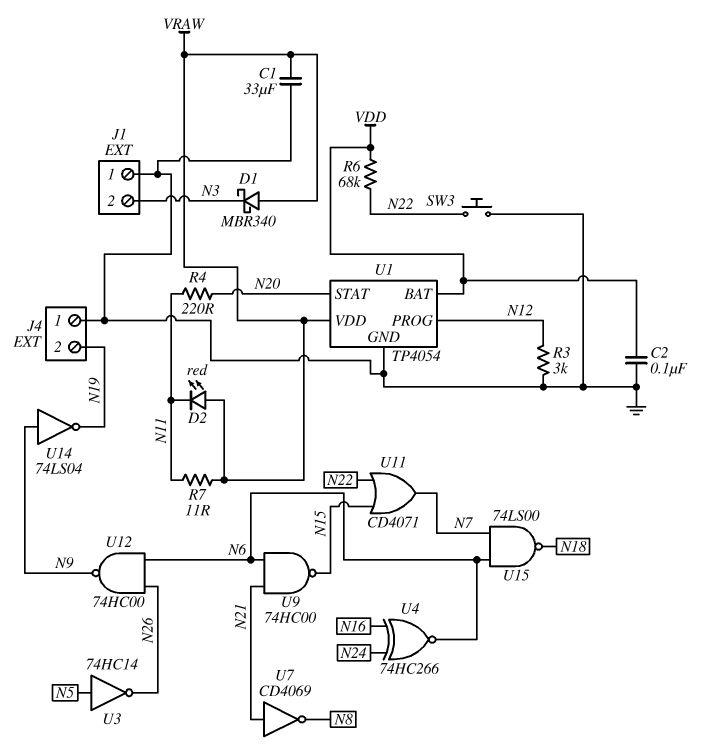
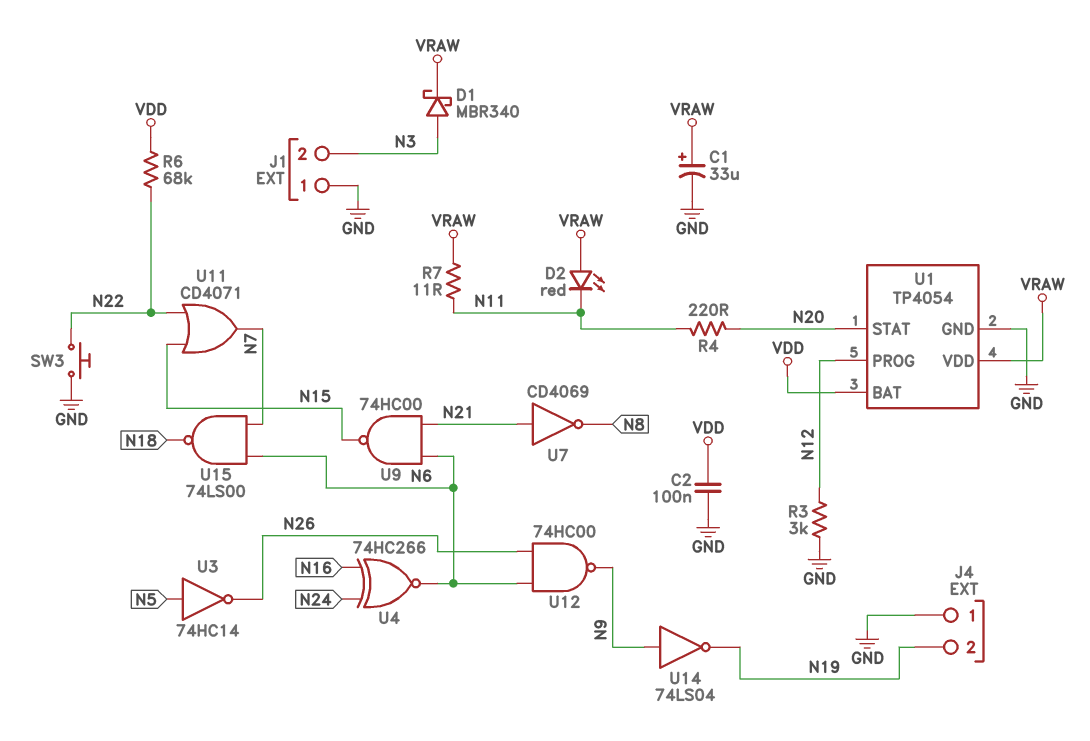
C1: 33uF (GND, VRAW) -> 33uF (plus VRAW, minus GND)
D1: schottky MBR340 (A VRAW, K N3) -> schottky MBR340 (A N3, K VRAW)

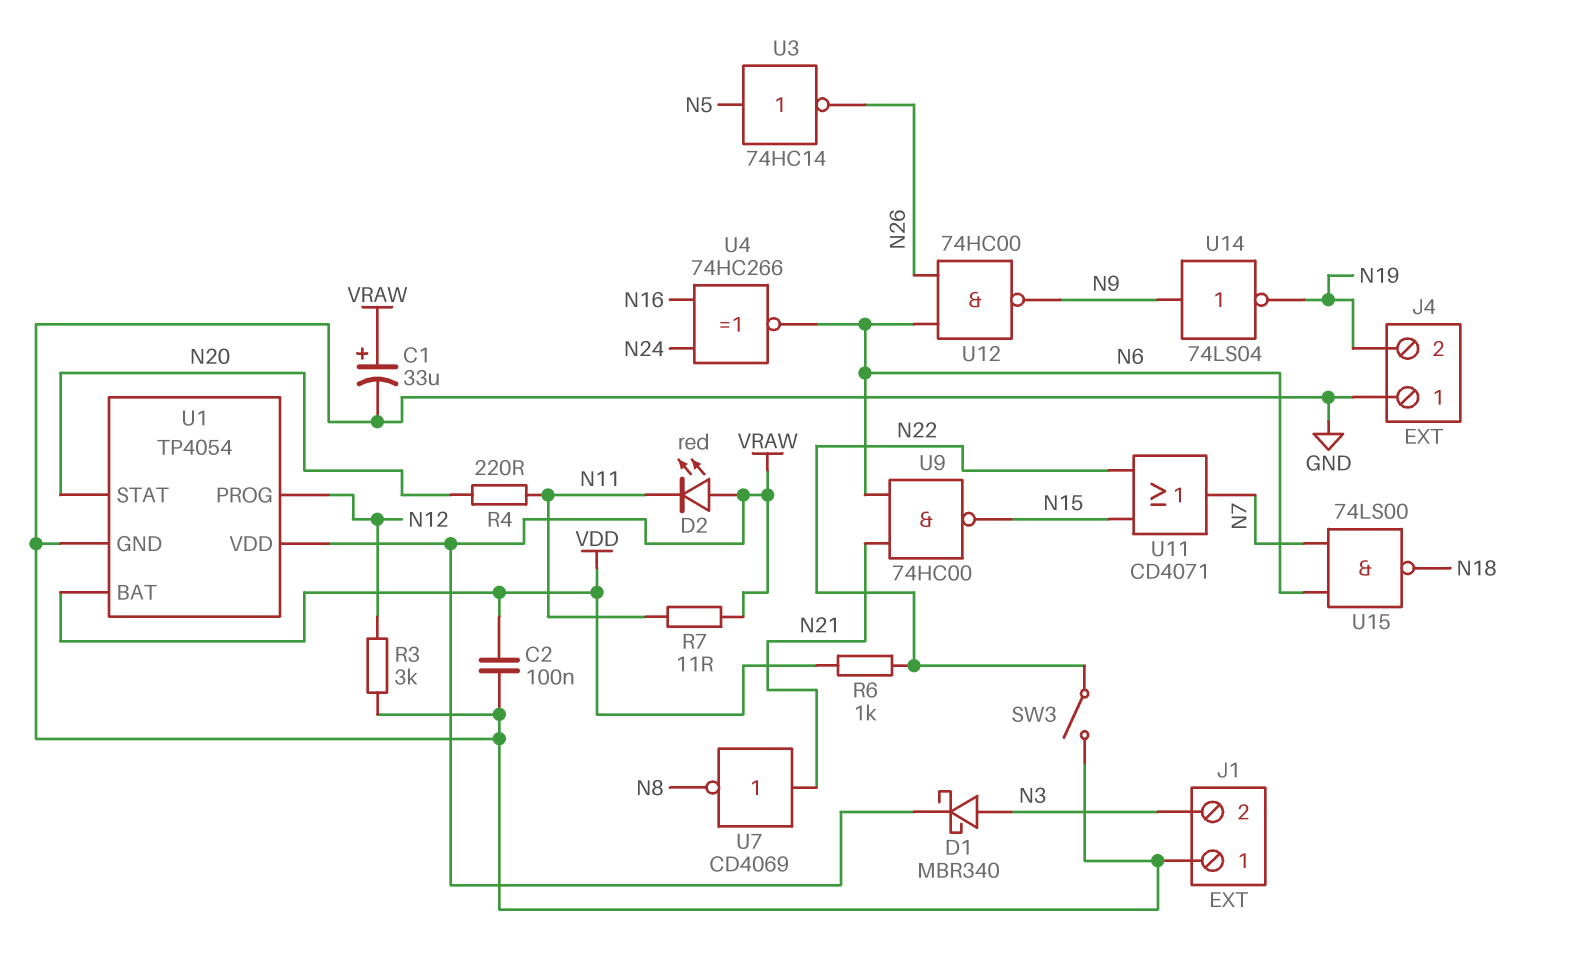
R6: 68k (N22, VDD) -> 1k (N22, VDD)
SW3: button (GND, N22) -> switch (GND, N22)

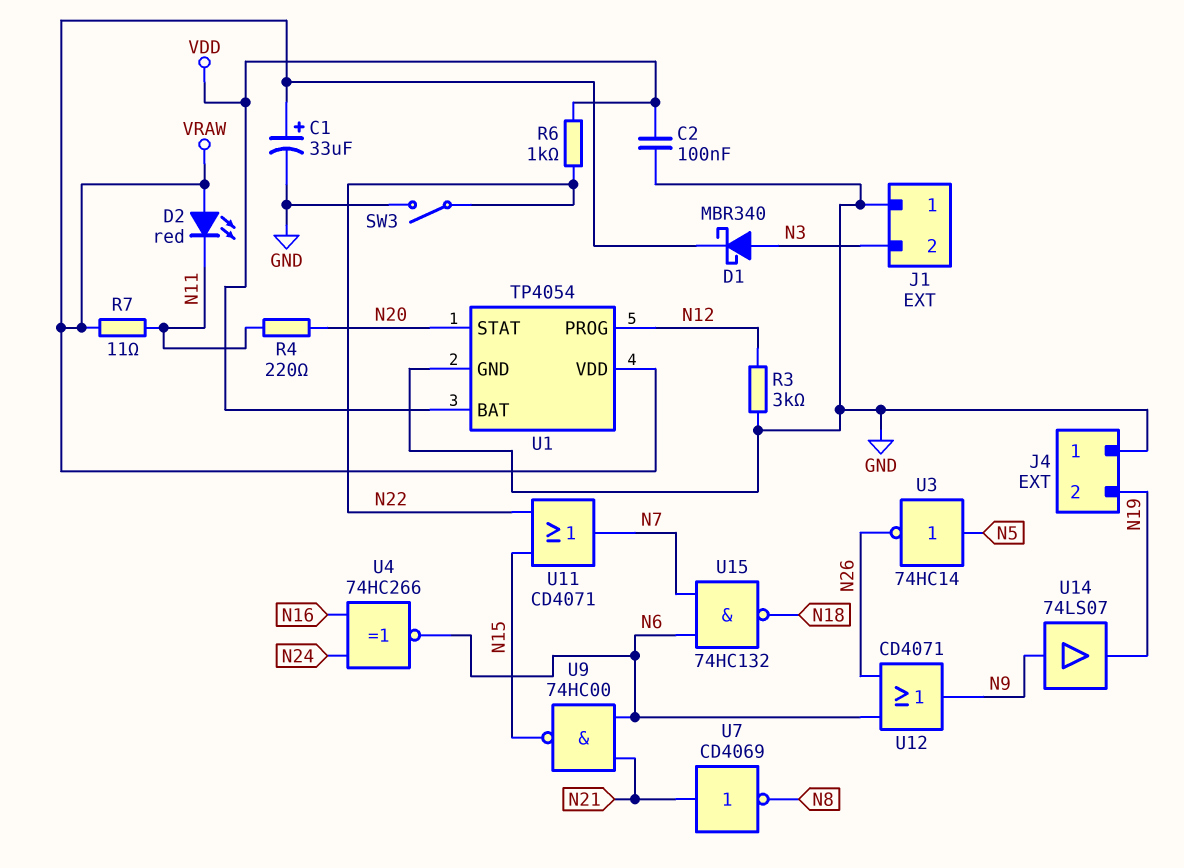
U12: NAND 74HC00 (in N6, in N26, out N9) -> OR CD4071 (in N6, in N26, out N9)
U14: NOT 74LS04 (in N9, out N19) -> buffer 74LS07 (in N9, out N19)
U15: NAND 74LS00 (in N6, in N7, out N18) -> NAND 74HC132 (in N6, in N7, out N18)

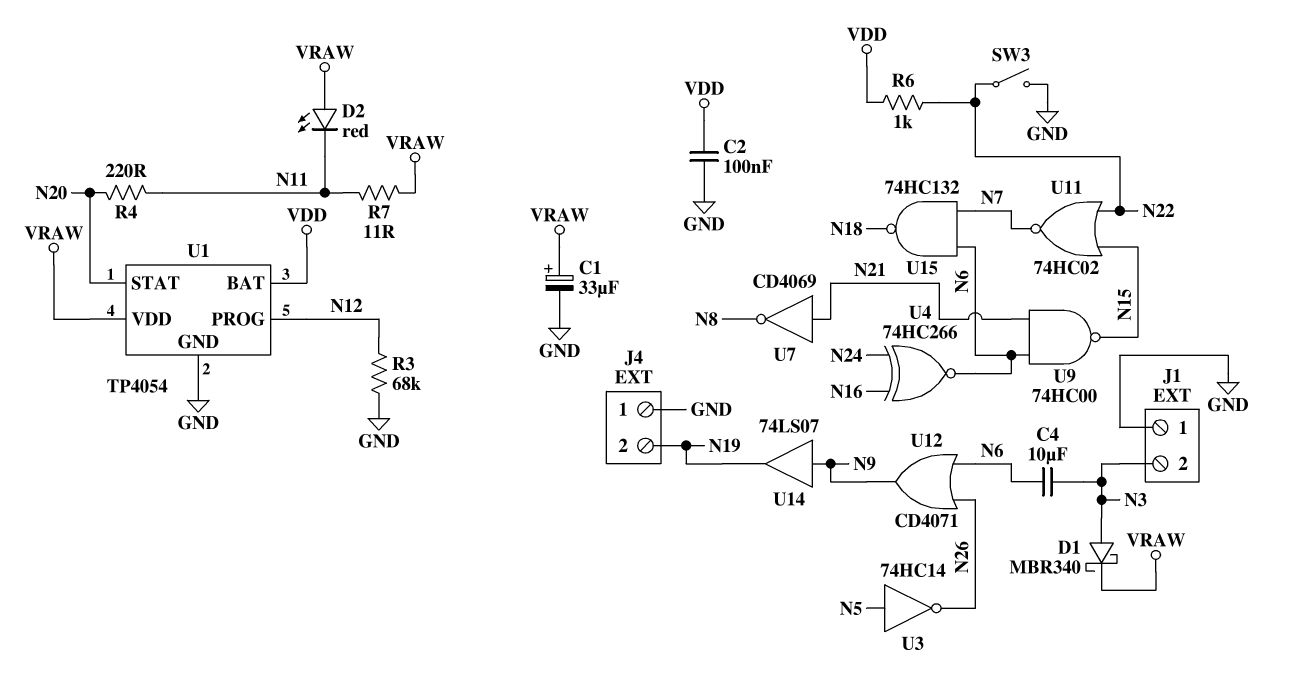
C4: none -> 10uF (N3, N6)
R3: 3k (GND, N12) -> 68k (GND, N12)
U11: OR CD4071 (in N15, in N22, out N7) -> NOR 74HC02 (in N15, in N22, out N7)

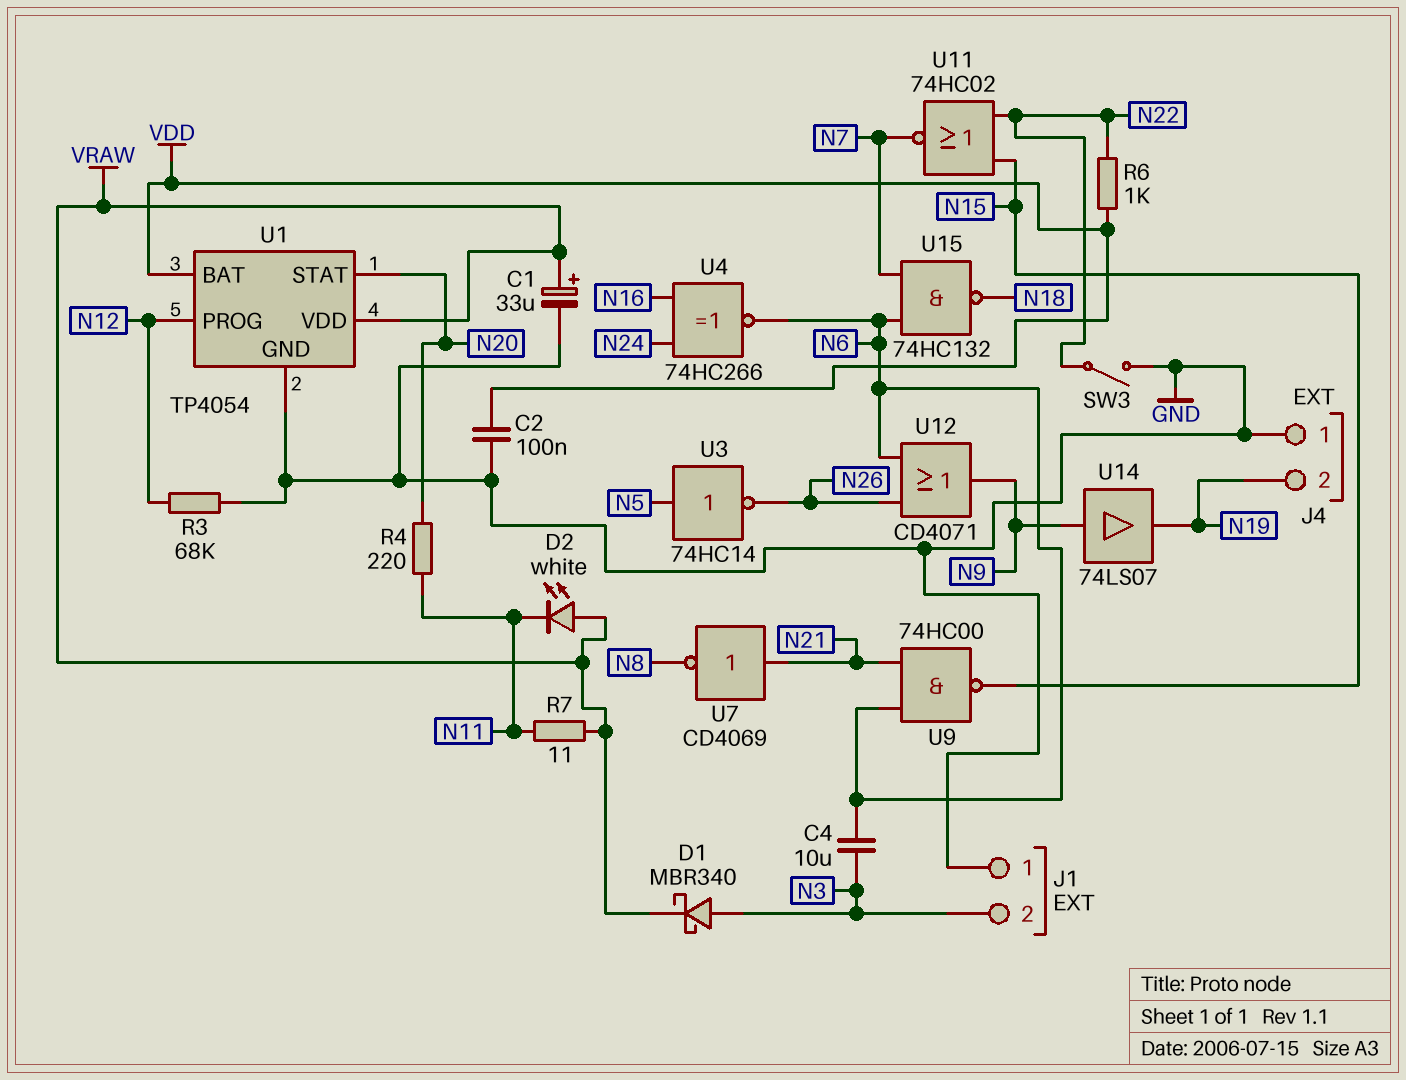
D2: LED red (A VRAW, K N11) -> LED white (A VRAW, K N11)

